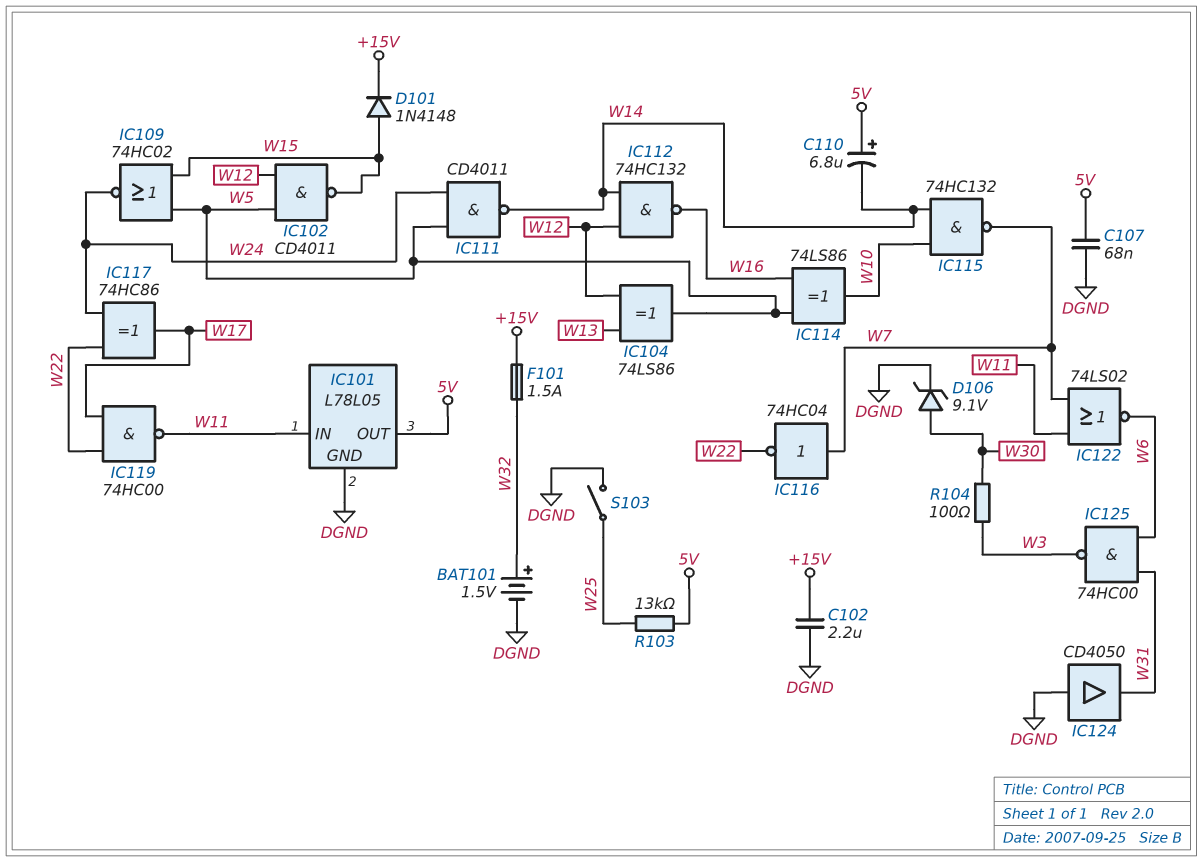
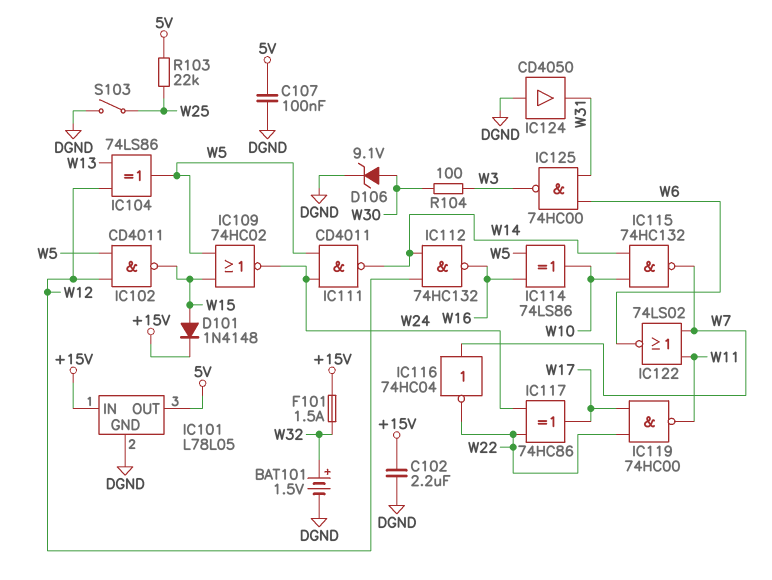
C107: 68nF (5V, DGND) -> 100nF (5V, DGND)
C110: 6.8uF (plus 5V, minus W14) -> none
IC101 pin IN: W11 -> +15V
R103: 13k (5V, W25) -> 22k (5V, W25)

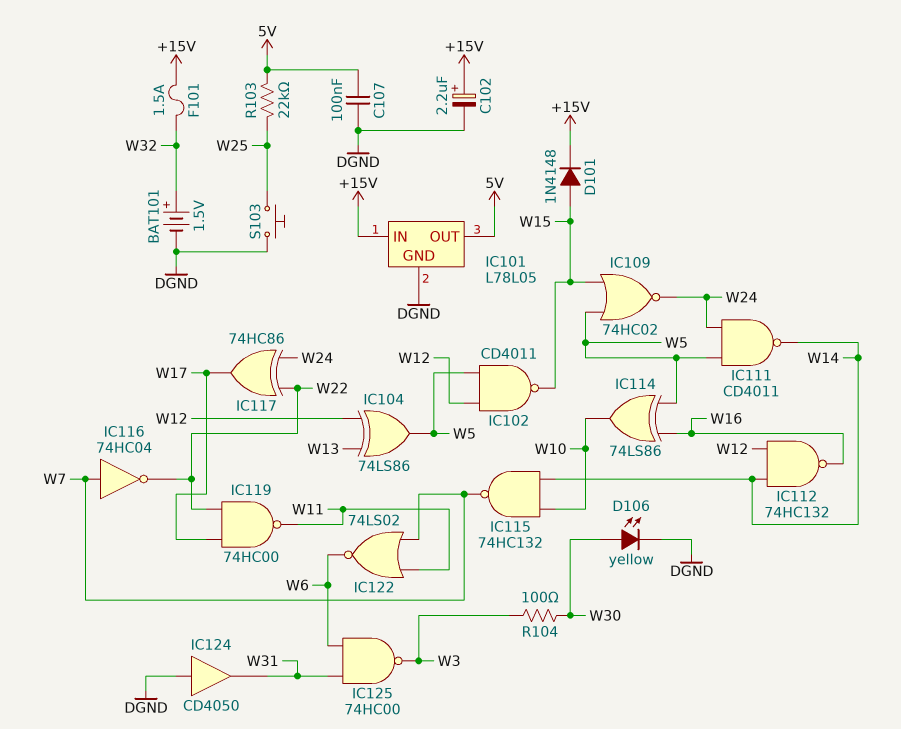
C102: 2.2uF (+15V, DGND) -> 2.2uF (plus +15V, minus DGND)
D106: zener 9.1V (A W30, K DGND) -> LED yellow (A W30, K DGND)
S103: switch (DGND, W25) -> button (DGND, W25)

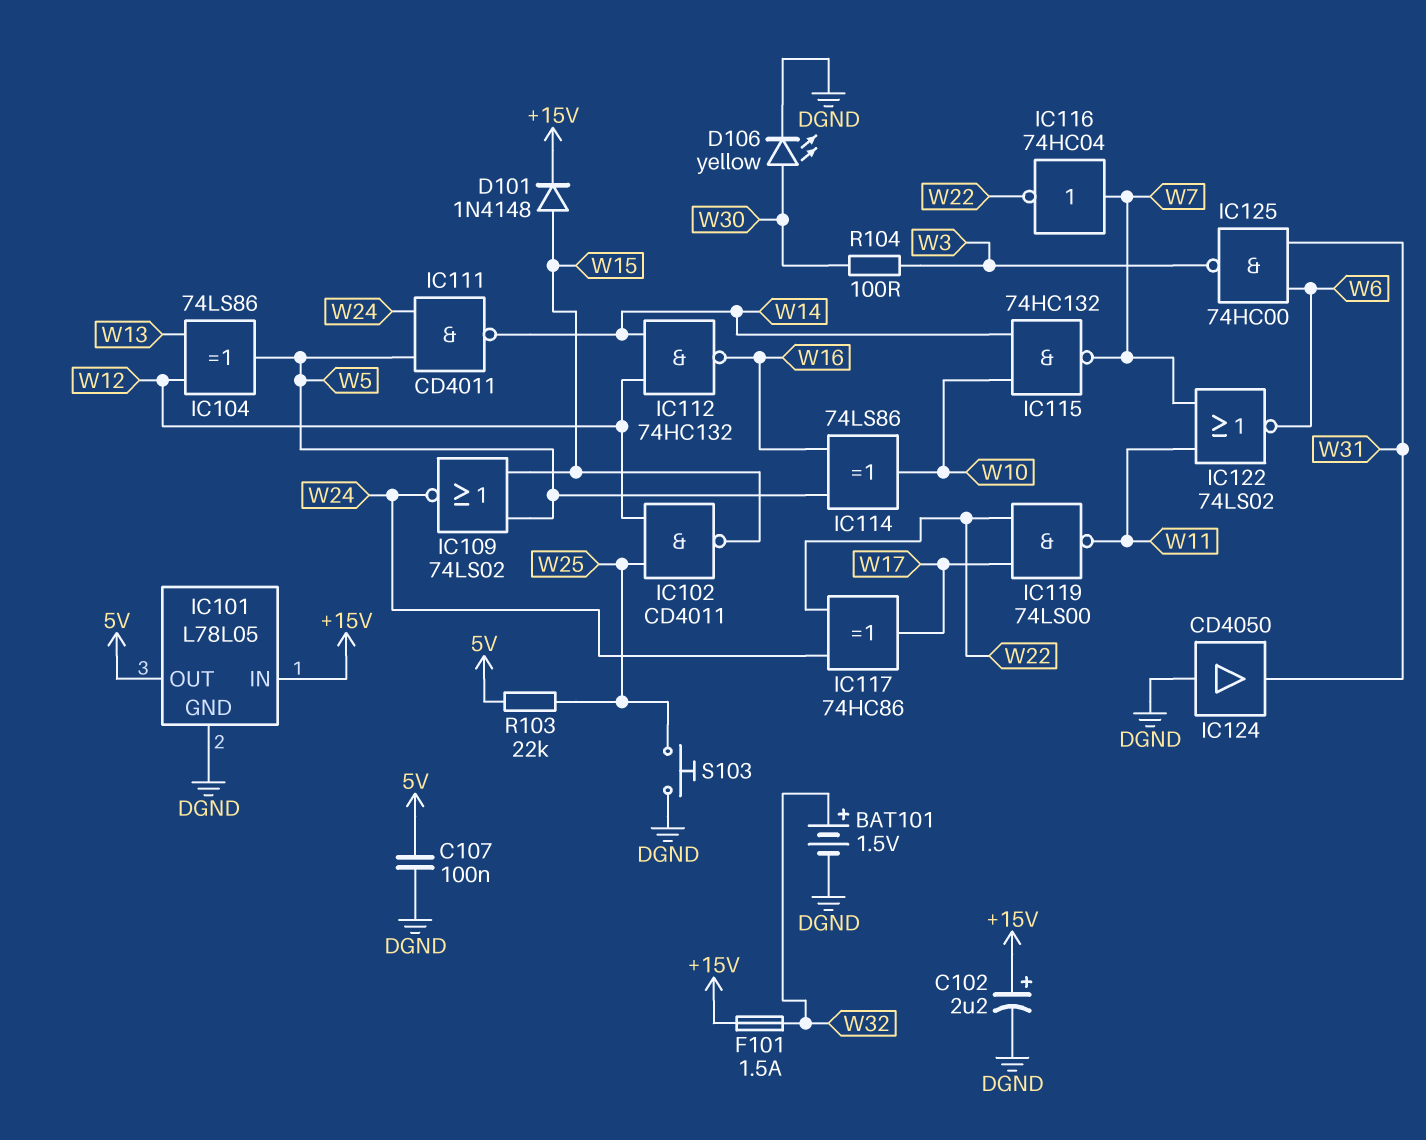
IC102: NAND CD4011 (in W5, in W12, out W15) -> NAND CD4011 (in W12, in W25, out W15)
IC109: NOR 74HC02 (in W5, in W15, out W24) -> NOR 74LS02 (in W5, in W15, out W24)
IC119: NAND 74HC00 (in W17, in W22, out W11) -> NAND 74LS00 (in W17, in W22, out W11)

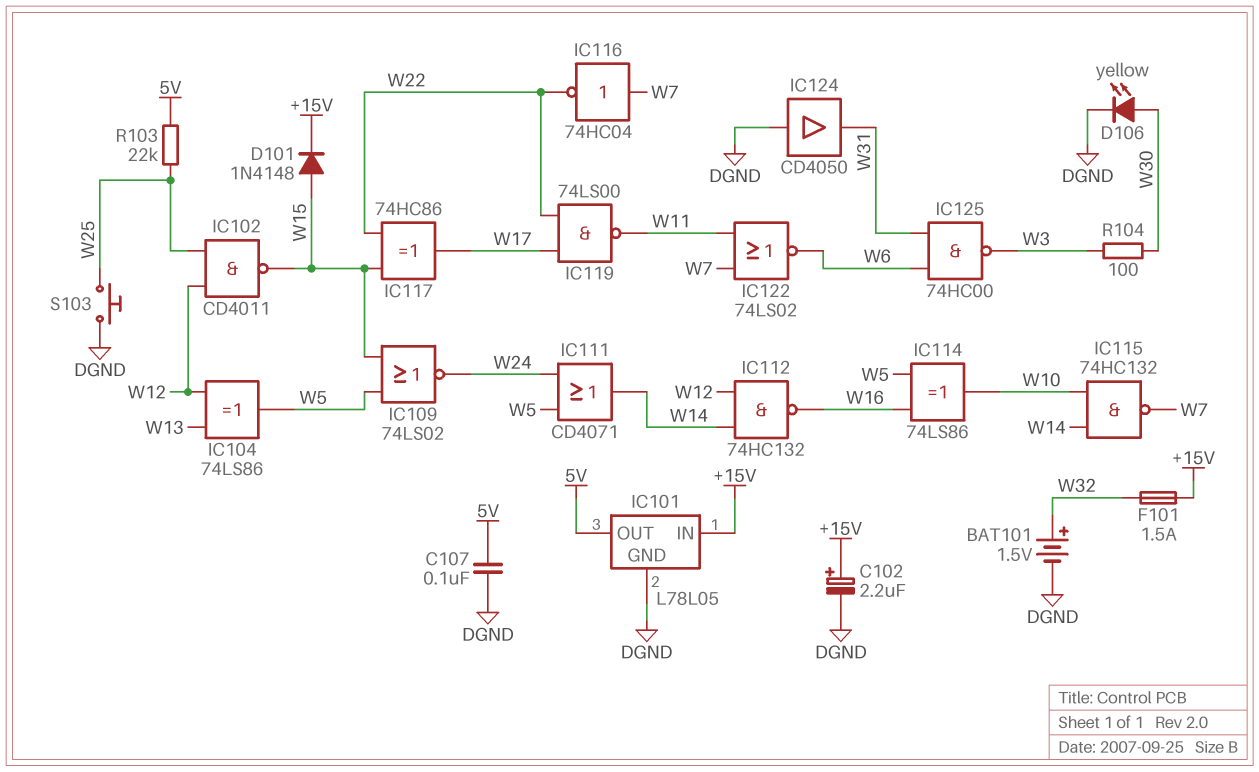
IC111: NAND CD4011 (in W5, in W24, out W14) -> OR CD4071 (in W5, in W24, out W14)
IC117: XOR 74HC86 (in W22, in W24, out W17) -> XOR 74HC86 (in W15, in W22, out W17)

